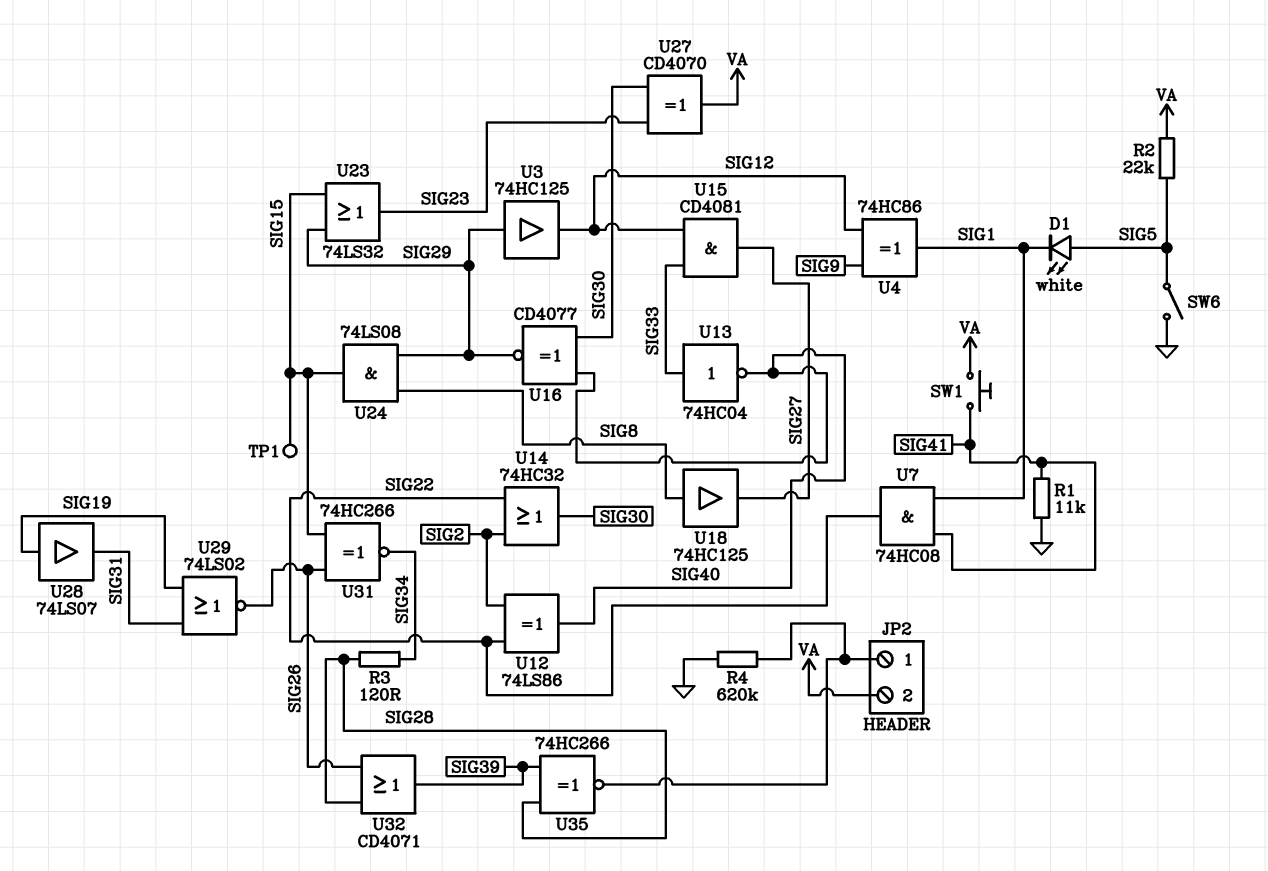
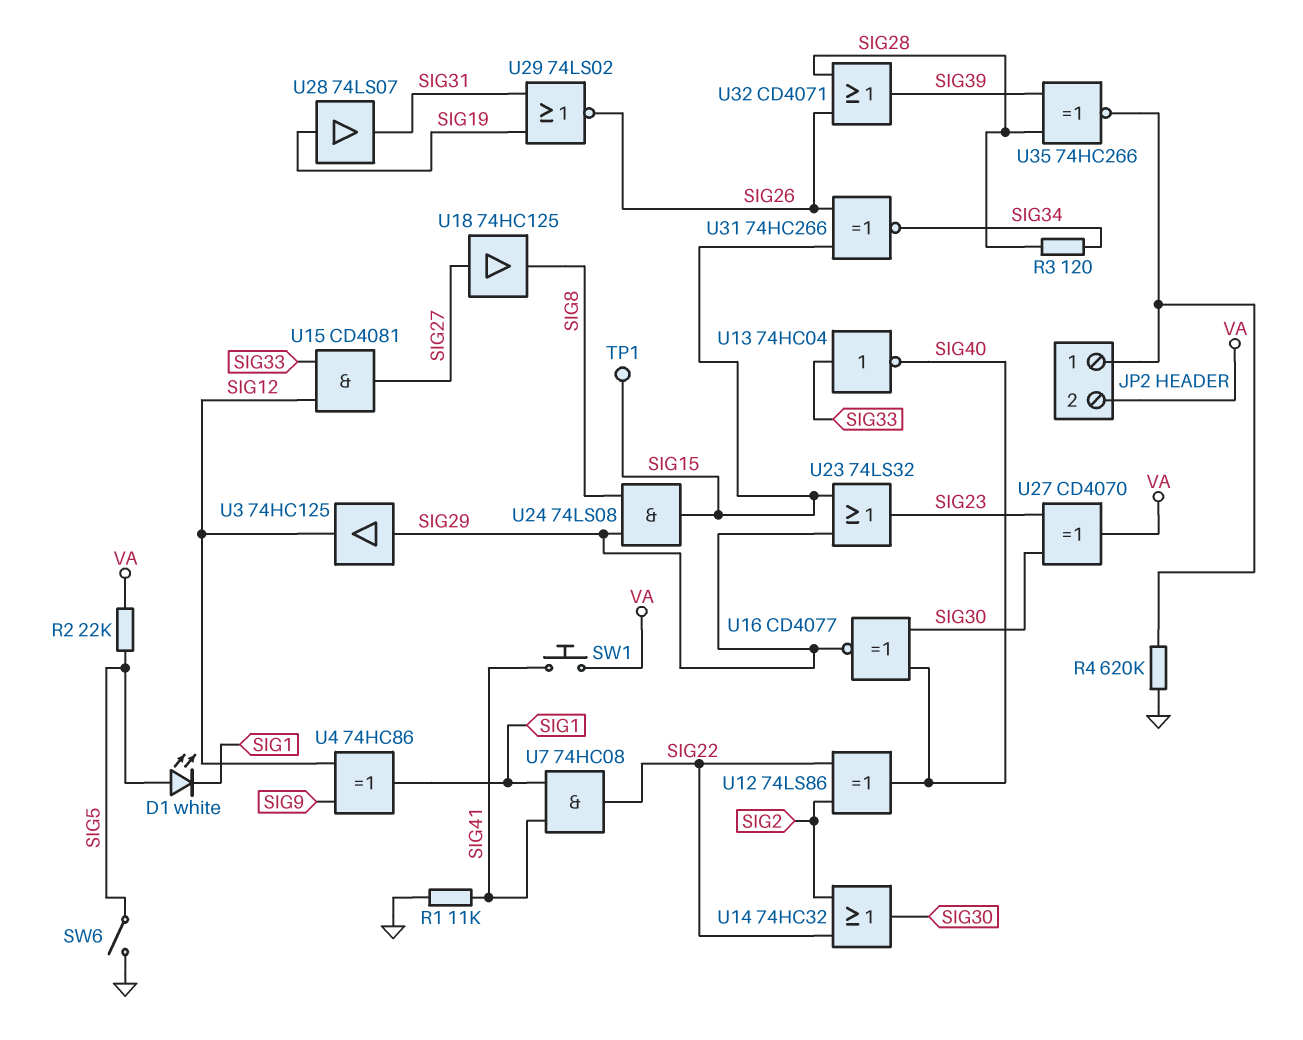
U18: buffer 74HC125 (in SIG8, out SIG27) -> buffer 74HC125 (in SIG27, out SIG8)

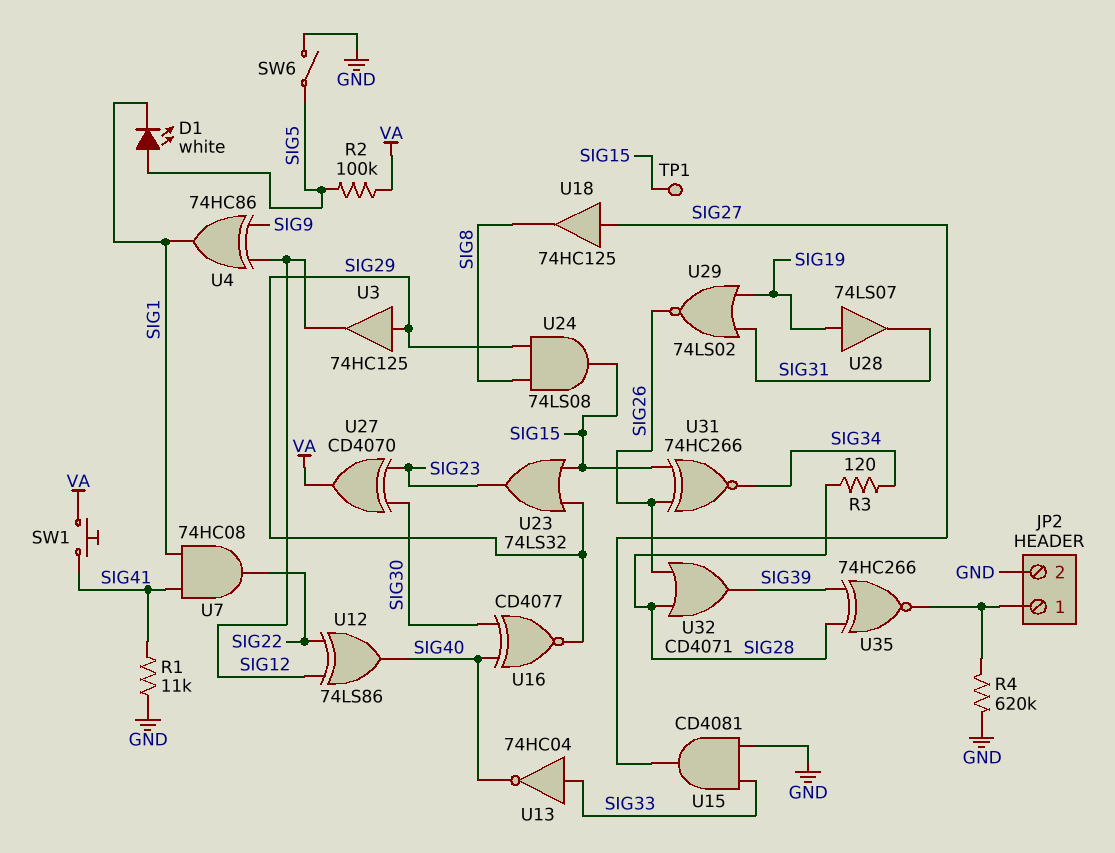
JP2 pin 2: VA -> GND
R2: 22k (SIG5, VA) -> 100k (SIG5, VA)
U12: XOR 74LS86 (in SIG2, in SIG22, out SIG40) -> XOR 74LS86 (in SIG12, in SIG22, out SIG40)
U14: OR 74HC32 (in SIG2, in SIG22, out SIG30) -> none
U15: AND CD4081 (in SIG12, in SIG33, out SIG27) -> AND CD4081 (in GND, in SIG33, out SIG27)

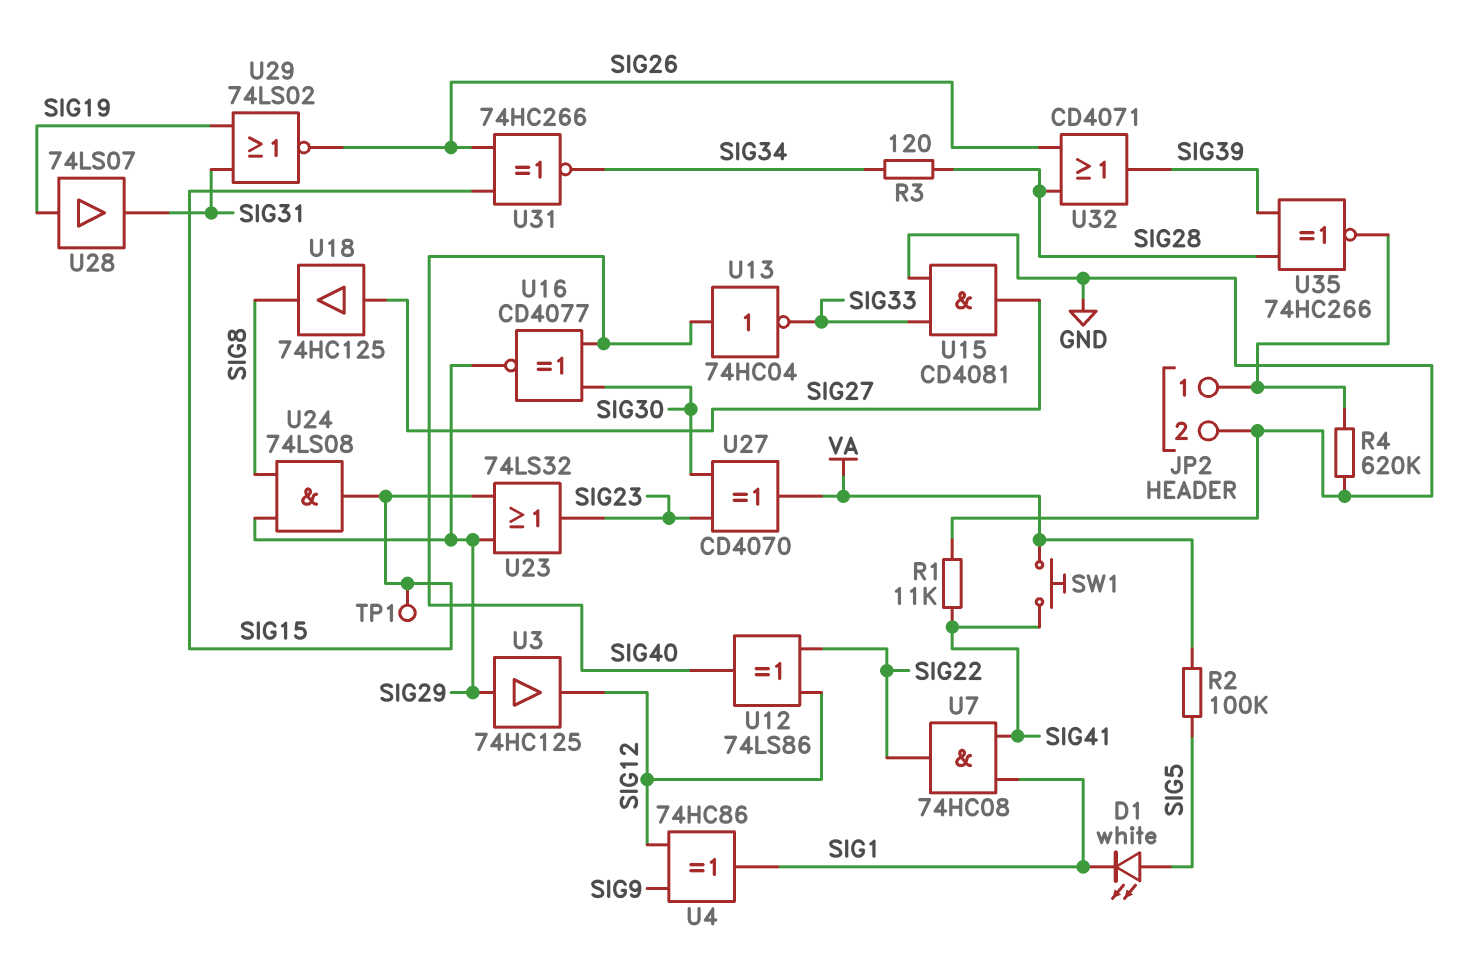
SW6: switch (GND, SIG5) -> none
U13: NOT 74HC04 (in SIG33, out SIG40) -> NOT 74HC04 (in SIG40, out SIG33)

